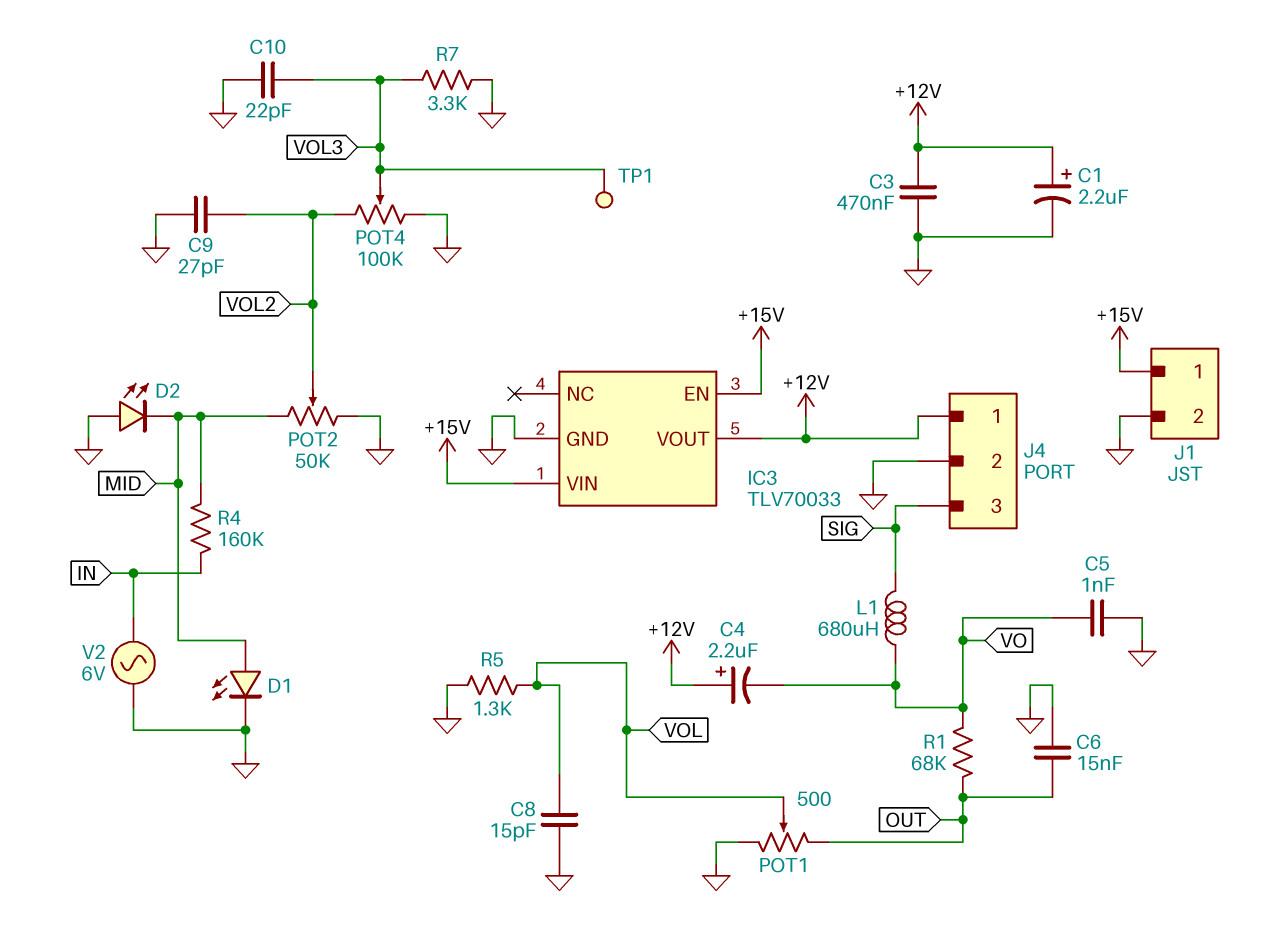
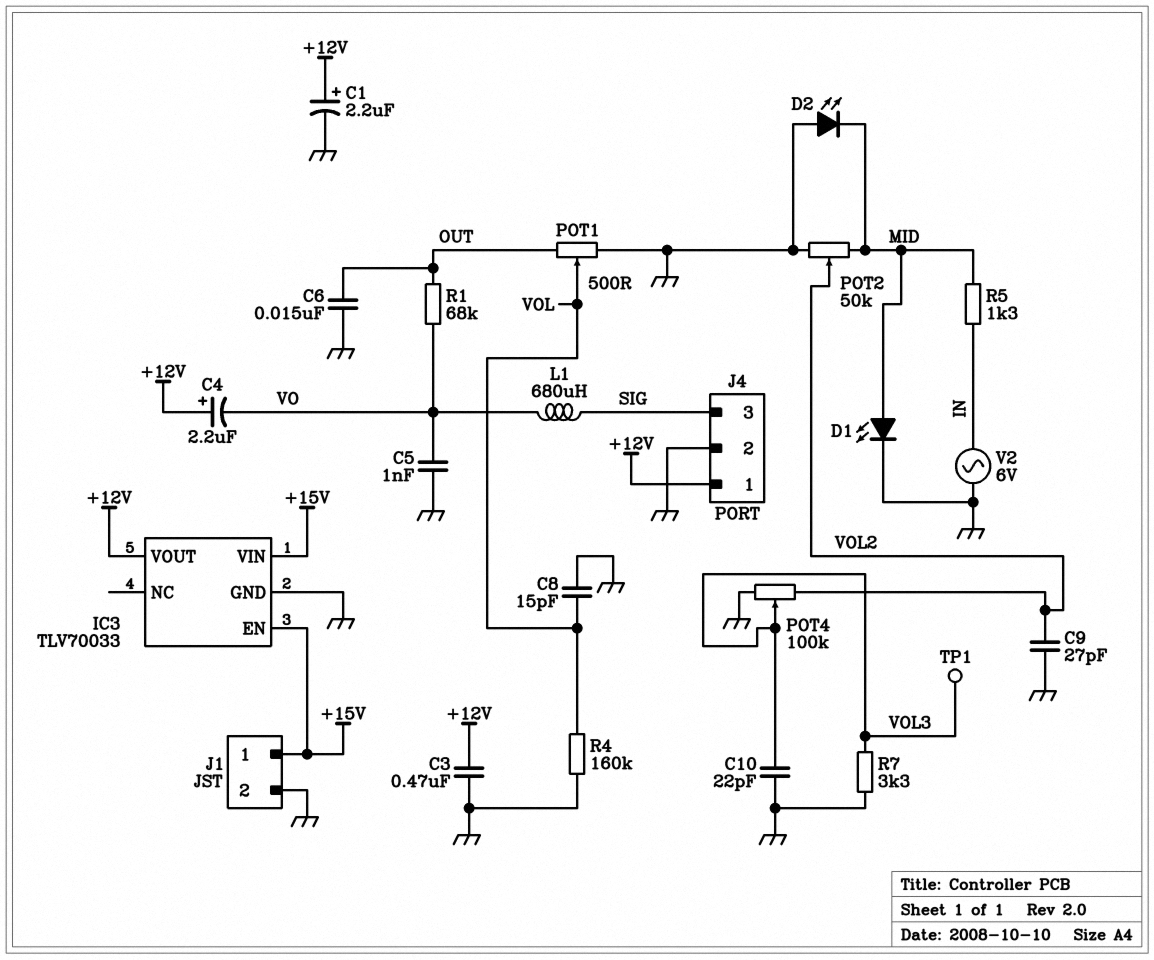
R4: 160k (IN, MID) -> 160k (GND, VOL)
R5: 1.3k (GND, VOL) -> 1.3k (IN, MID)

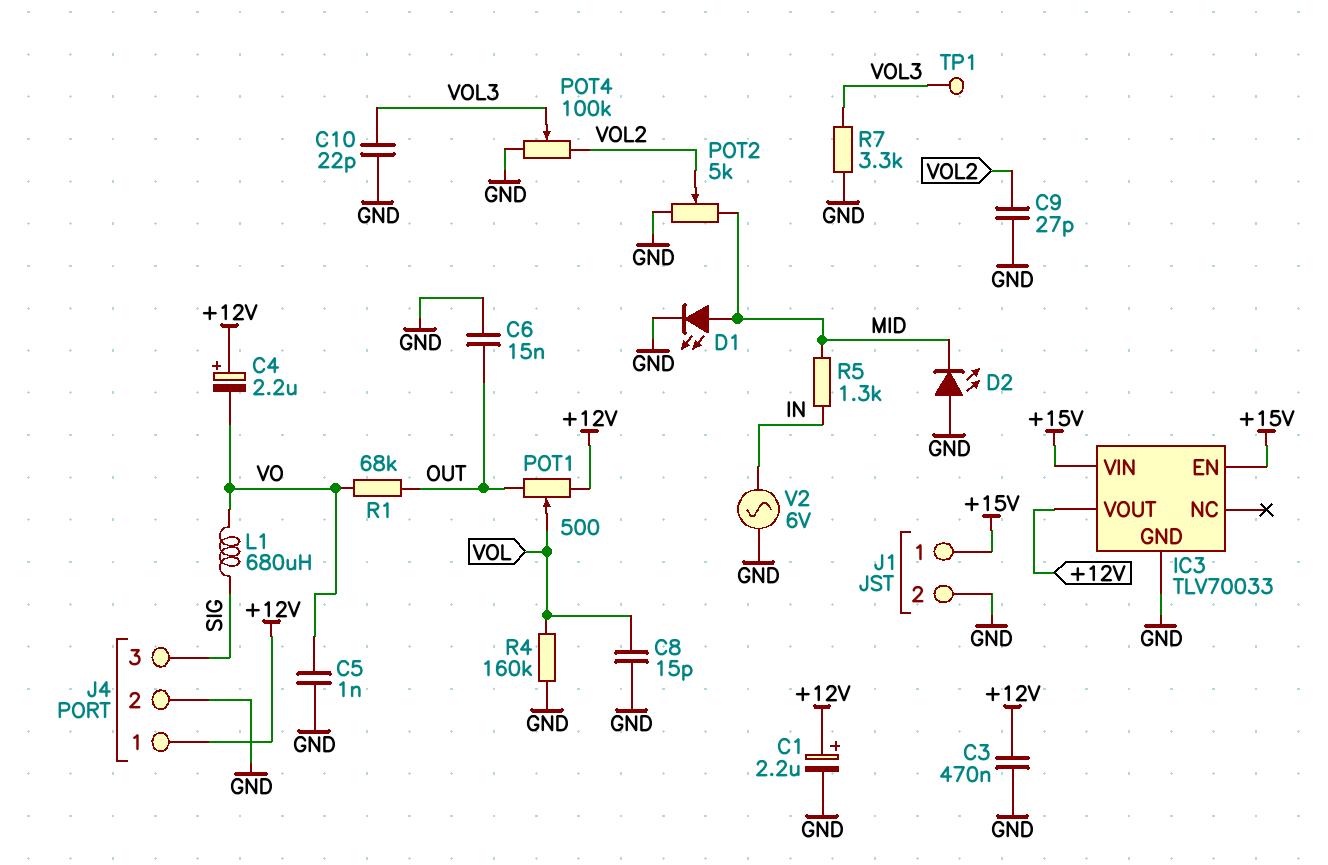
POT1: 500 (GND, OUT, wiper VOL) -> 500 (+12V, OUT, wiper VOL)
POT2: 50k (GND, MID, wiper VOL2) -> 5k (GND, MID, wiper VOL2)

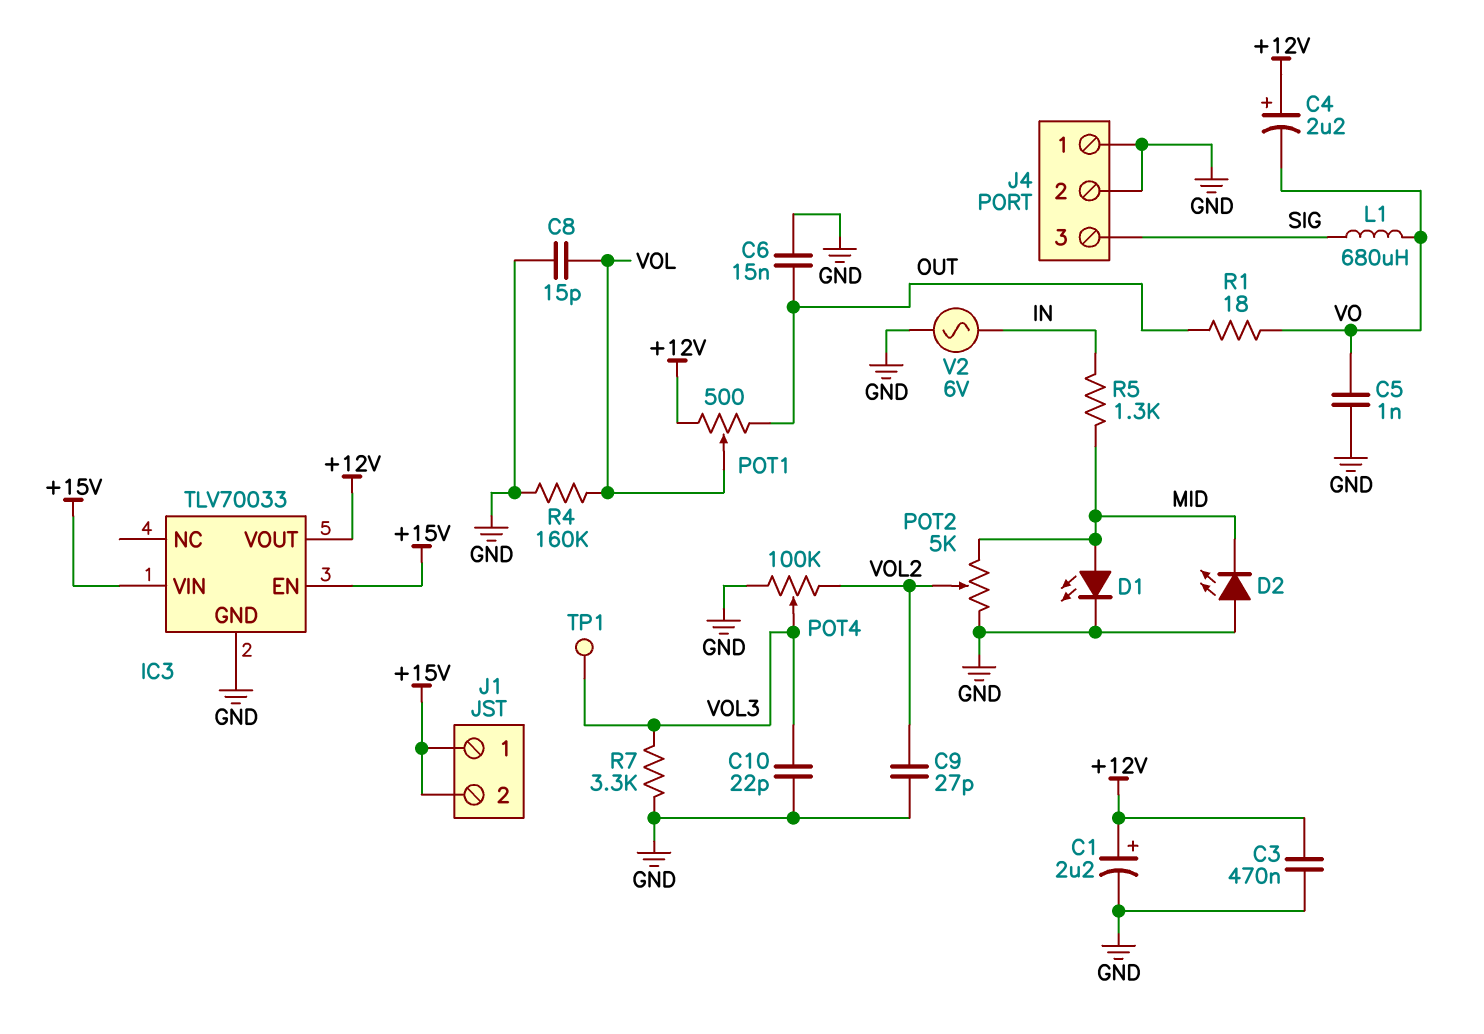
J1 pin 2: GND -> +15V
J4 pin 1: +12V -> GND
R1: 68k (OUT, VO) -> 18 (OUT, VO)

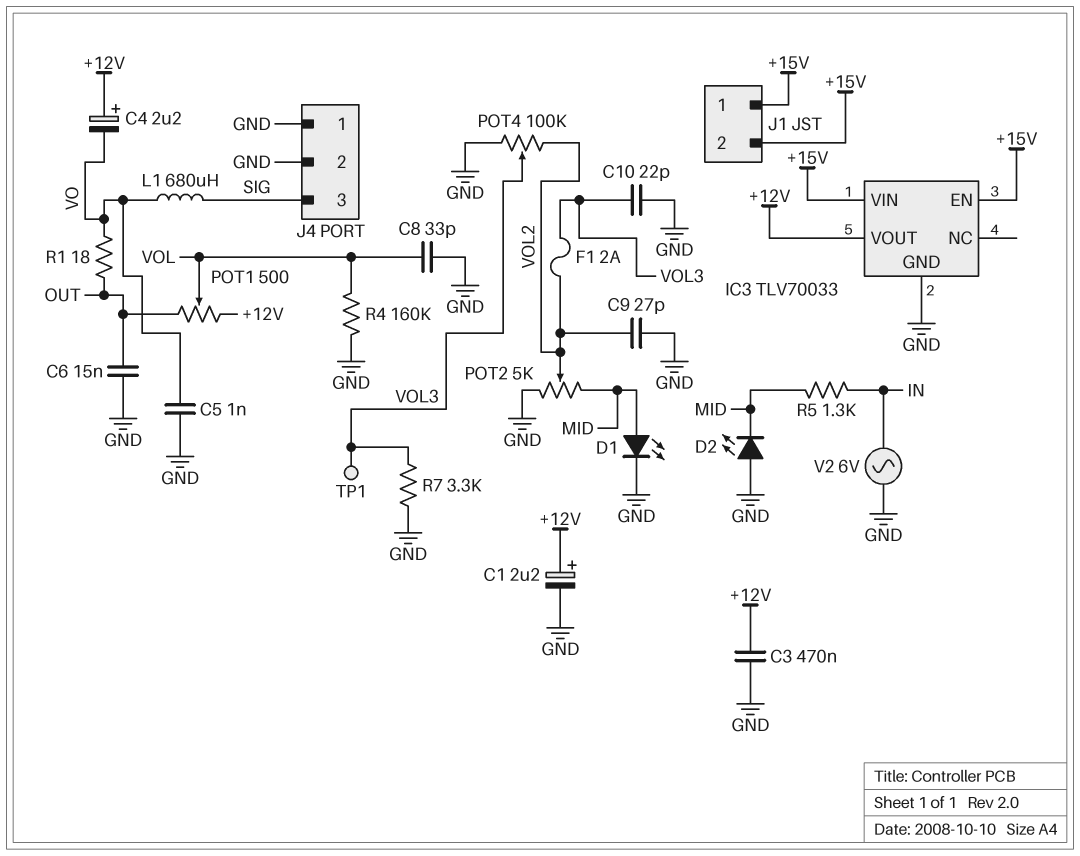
C8: 15pF (GND, VOL) -> 33pF (GND, VOL)
F1: none -> 2A (VOL2, VOL3)

